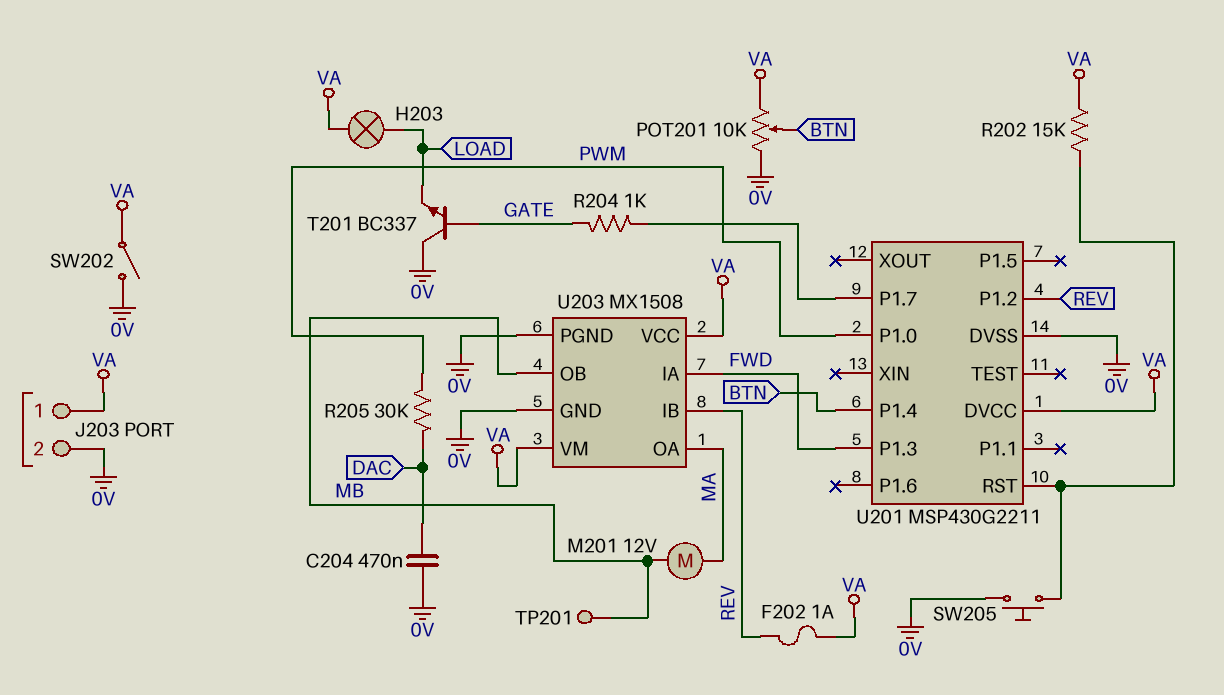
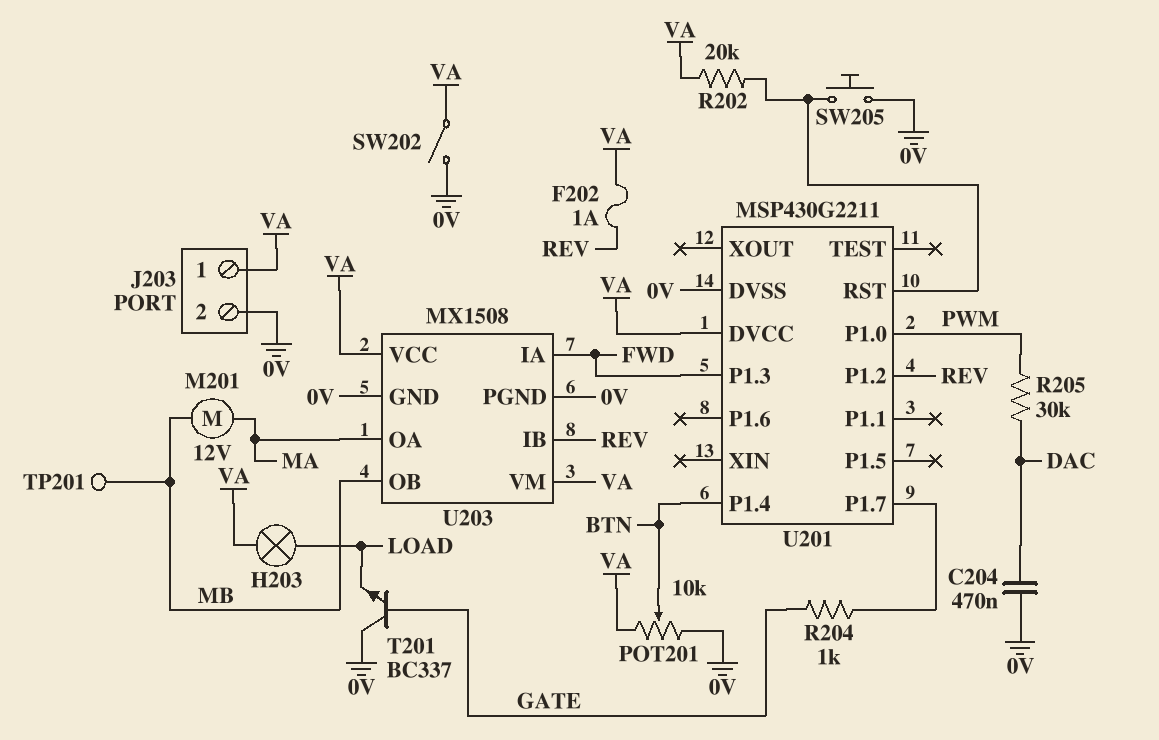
R202: 15k (U201/RST, VA) -> 20k (U201/RST, VA)

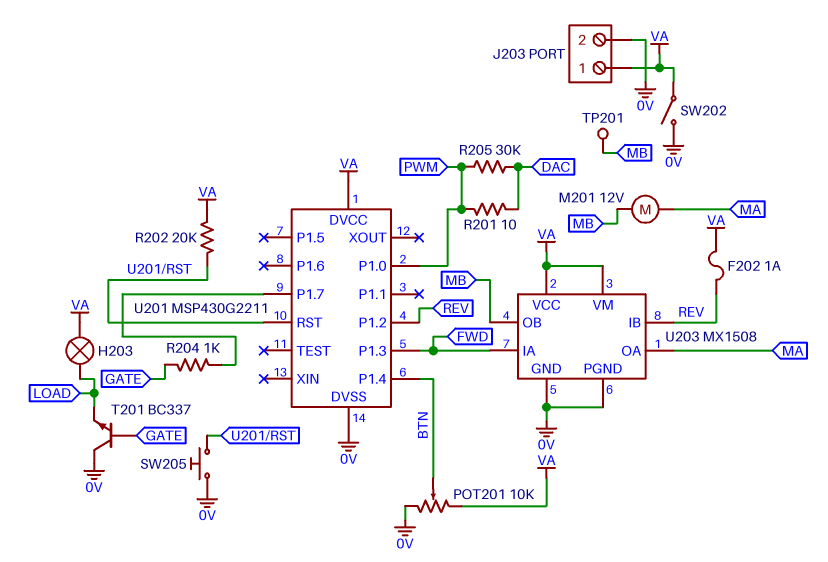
C204: 470nF (0V, DAC) -> none
R201: none -> 10 (DAC, PWM)

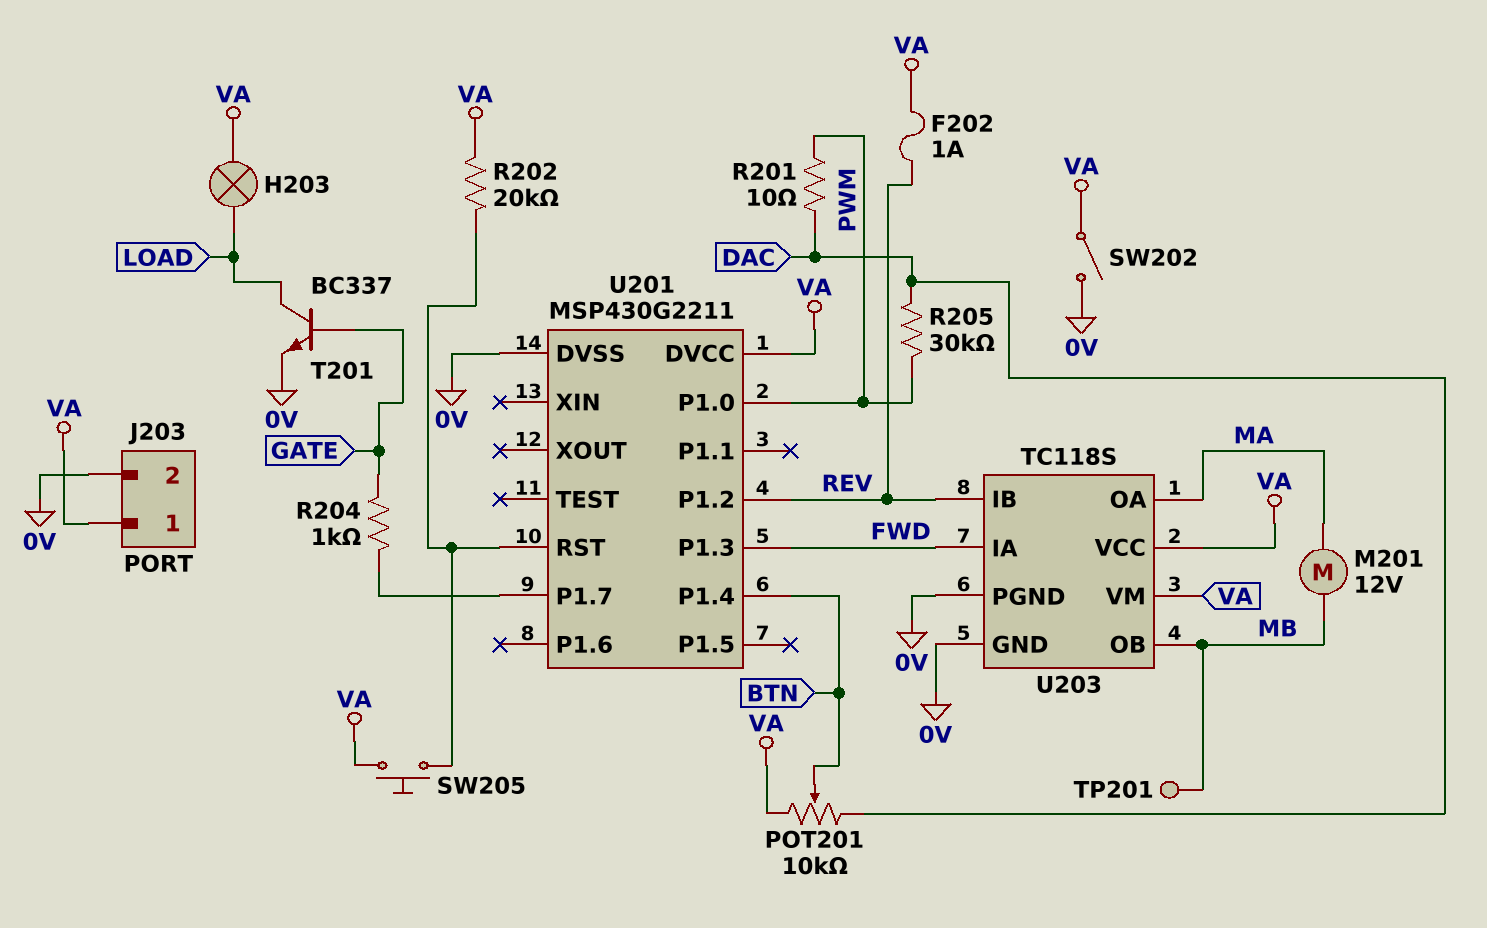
POT201: 10k (0V, VA, wiper BTN) -> 10k (DAC, VA, wiper BTN)
SW205: button (0V, U201/RST) -> button (U201/RST, VA)
T201: NPN BC337 (B GATE, C 0V, E LOAD) -> NPN BC337 (B GATE, C LOAD, E 0V)
U203: MX1508 -> TC118S

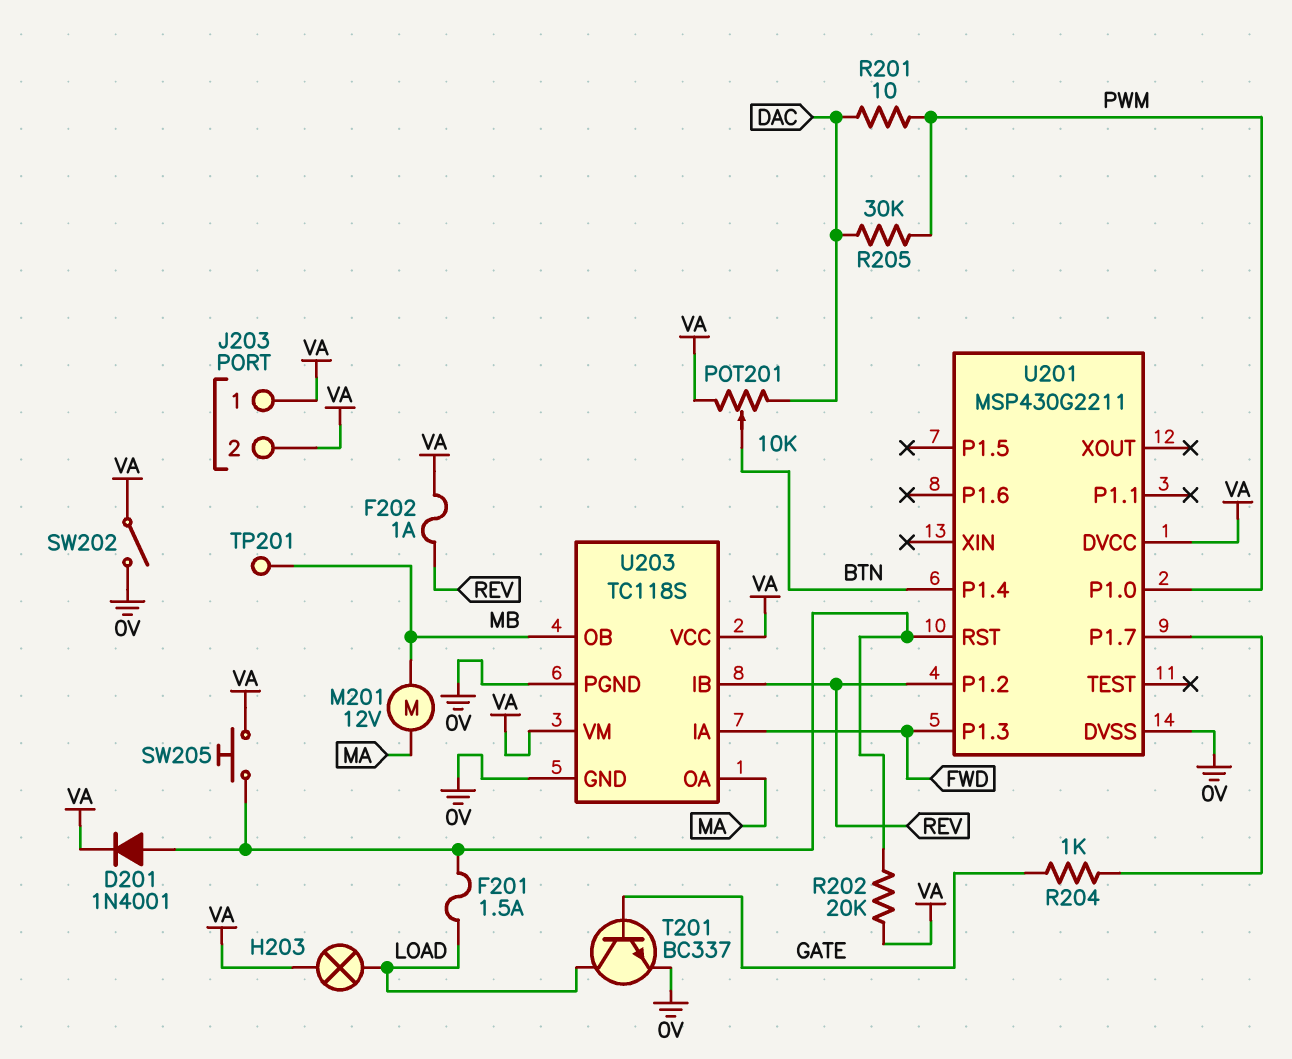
D201: none -> diode 1N4001 (A U201/RST, K VA)
F201: none -> 1.5A (LOAD, U201/RST)
J203 pin 2: 0V -> VA

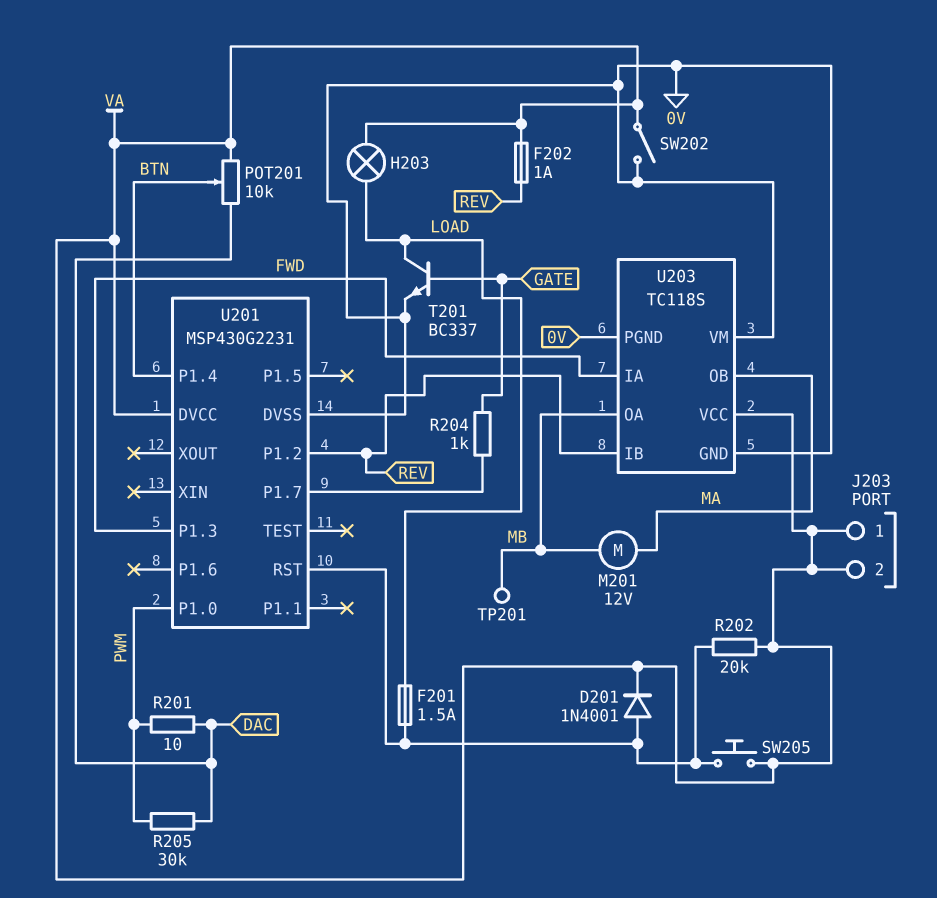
U201: MSP430G2211 -> MSP430G2231
U203 pin OA: MA -> MB
U203 pin OB: MB -> MA
U203 pin VM: VA -> 0V

